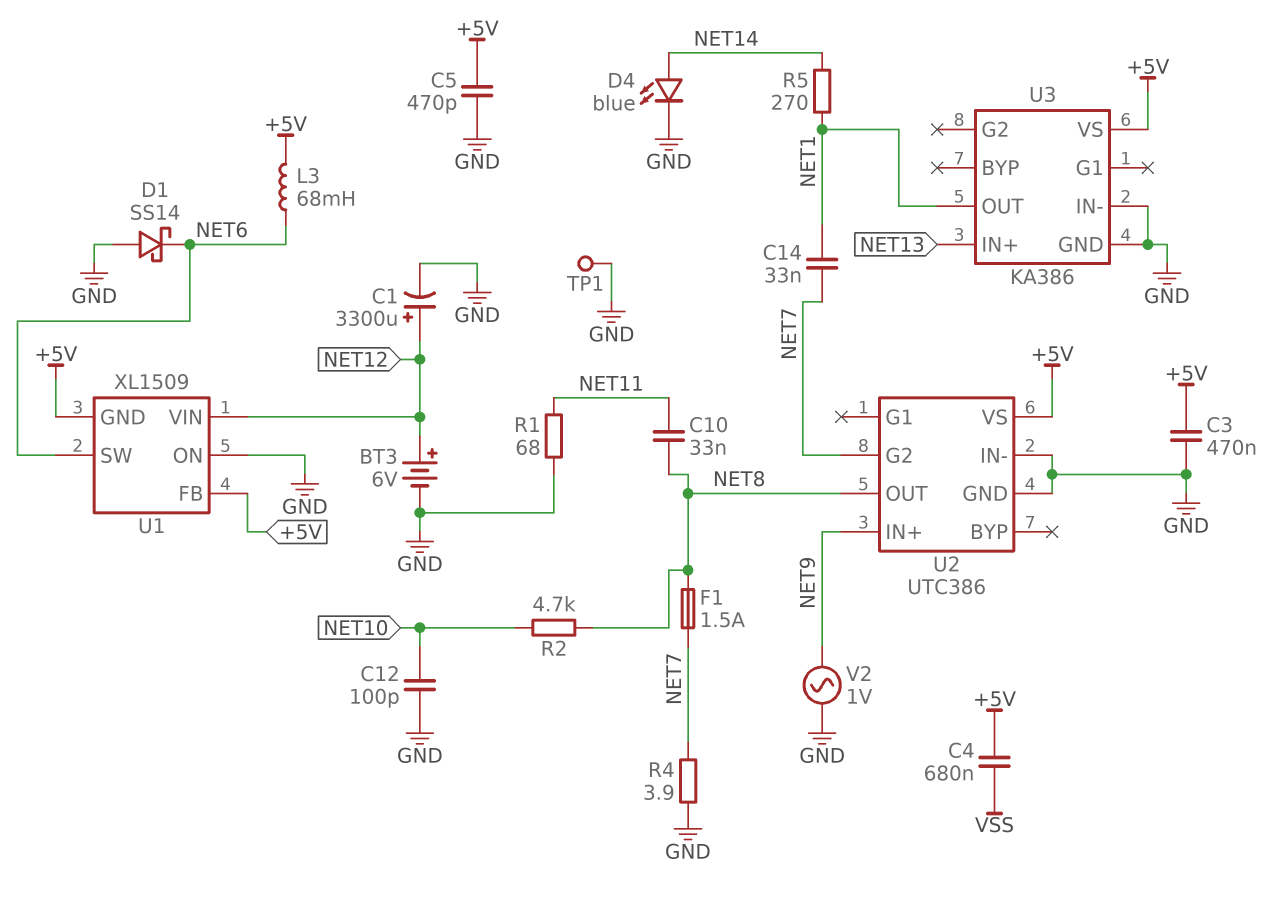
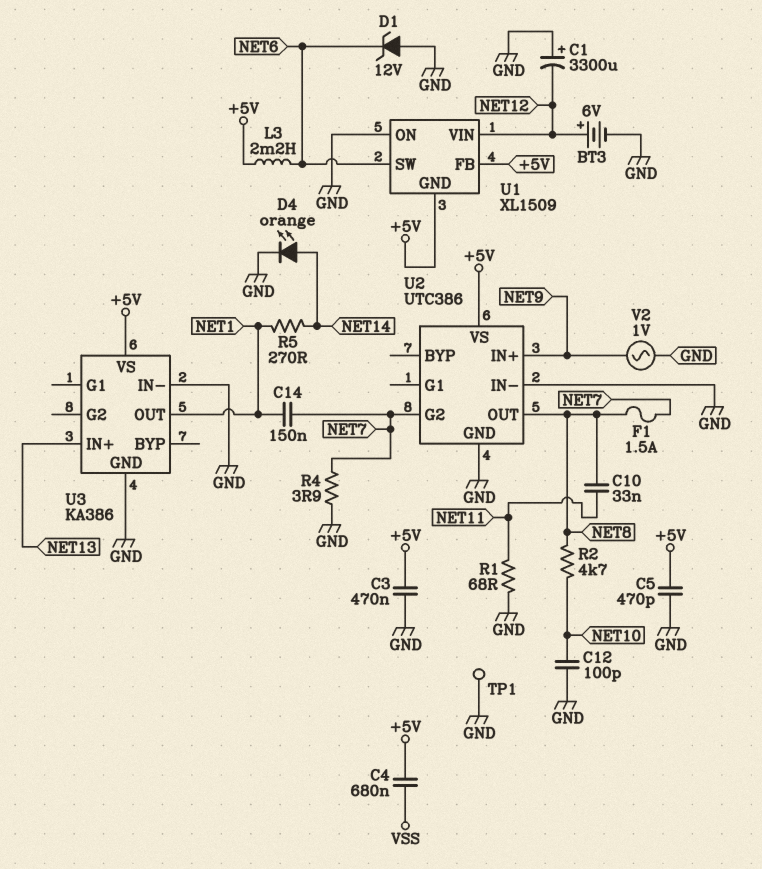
C1: 3300uF (plus NET12, minus GND) -> 3300uF (plus GND, minus NET12)
C14: 33nF (NET1, NET7) -> 150nF (NET1, NET7)
D1: schottky SS14 (A GND, K NET6) -> zener 12V (A GND, K NET6)
D4: LED blue (A NET14, K GND) -> LED orange (A NET14, K GND)
L3: 68mH (+5V, NET6) -> 2.2mH (+5V, NET6)

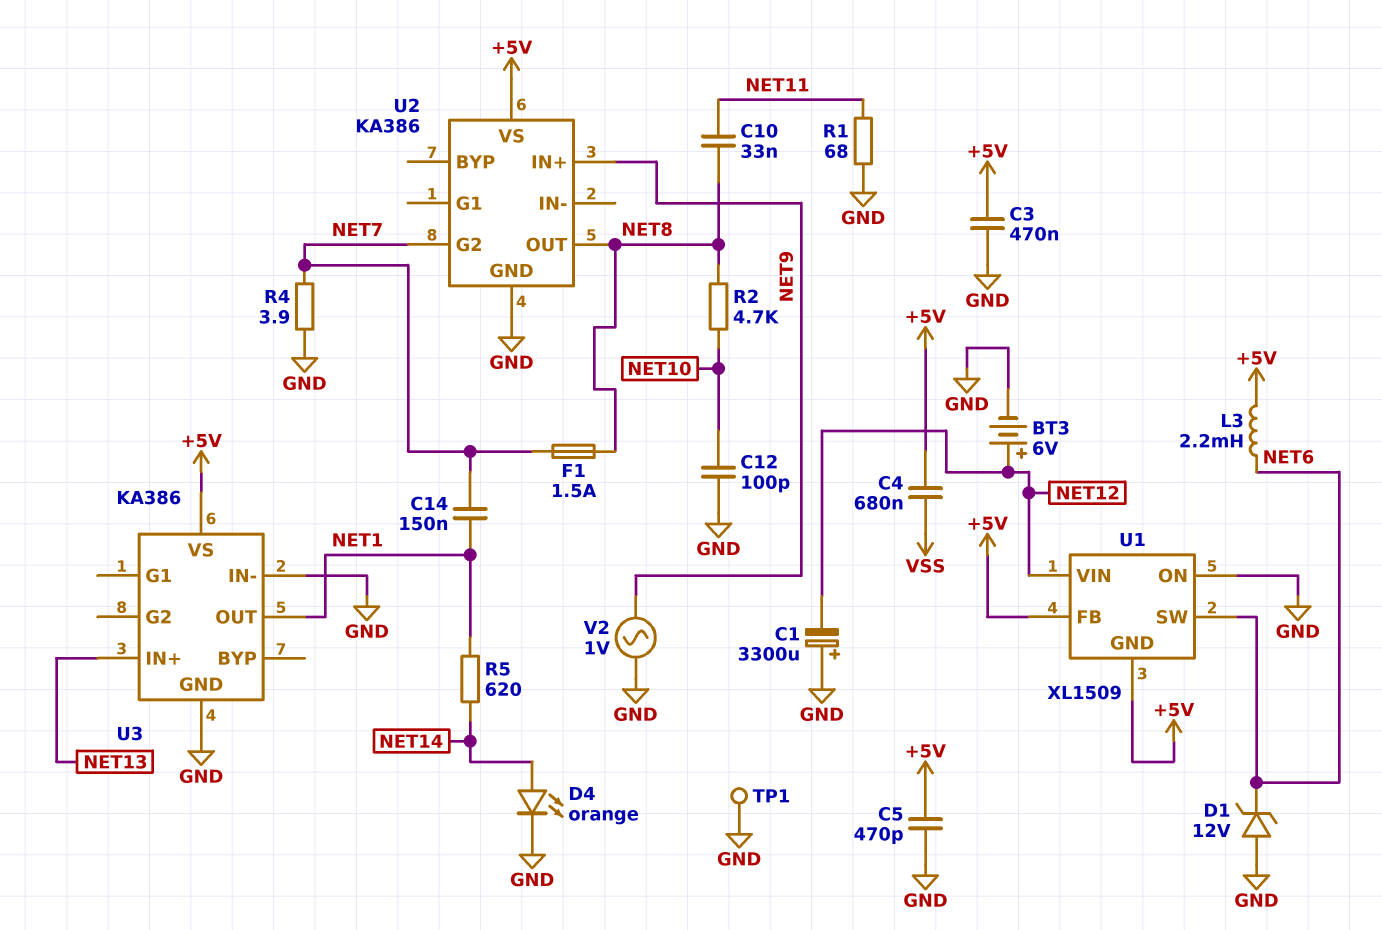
R5: 270 (NET1, NET14) -> 620 (NET1, NET14)
U2: UTC386 -> KA386
U2 pin IN-: GND -> none

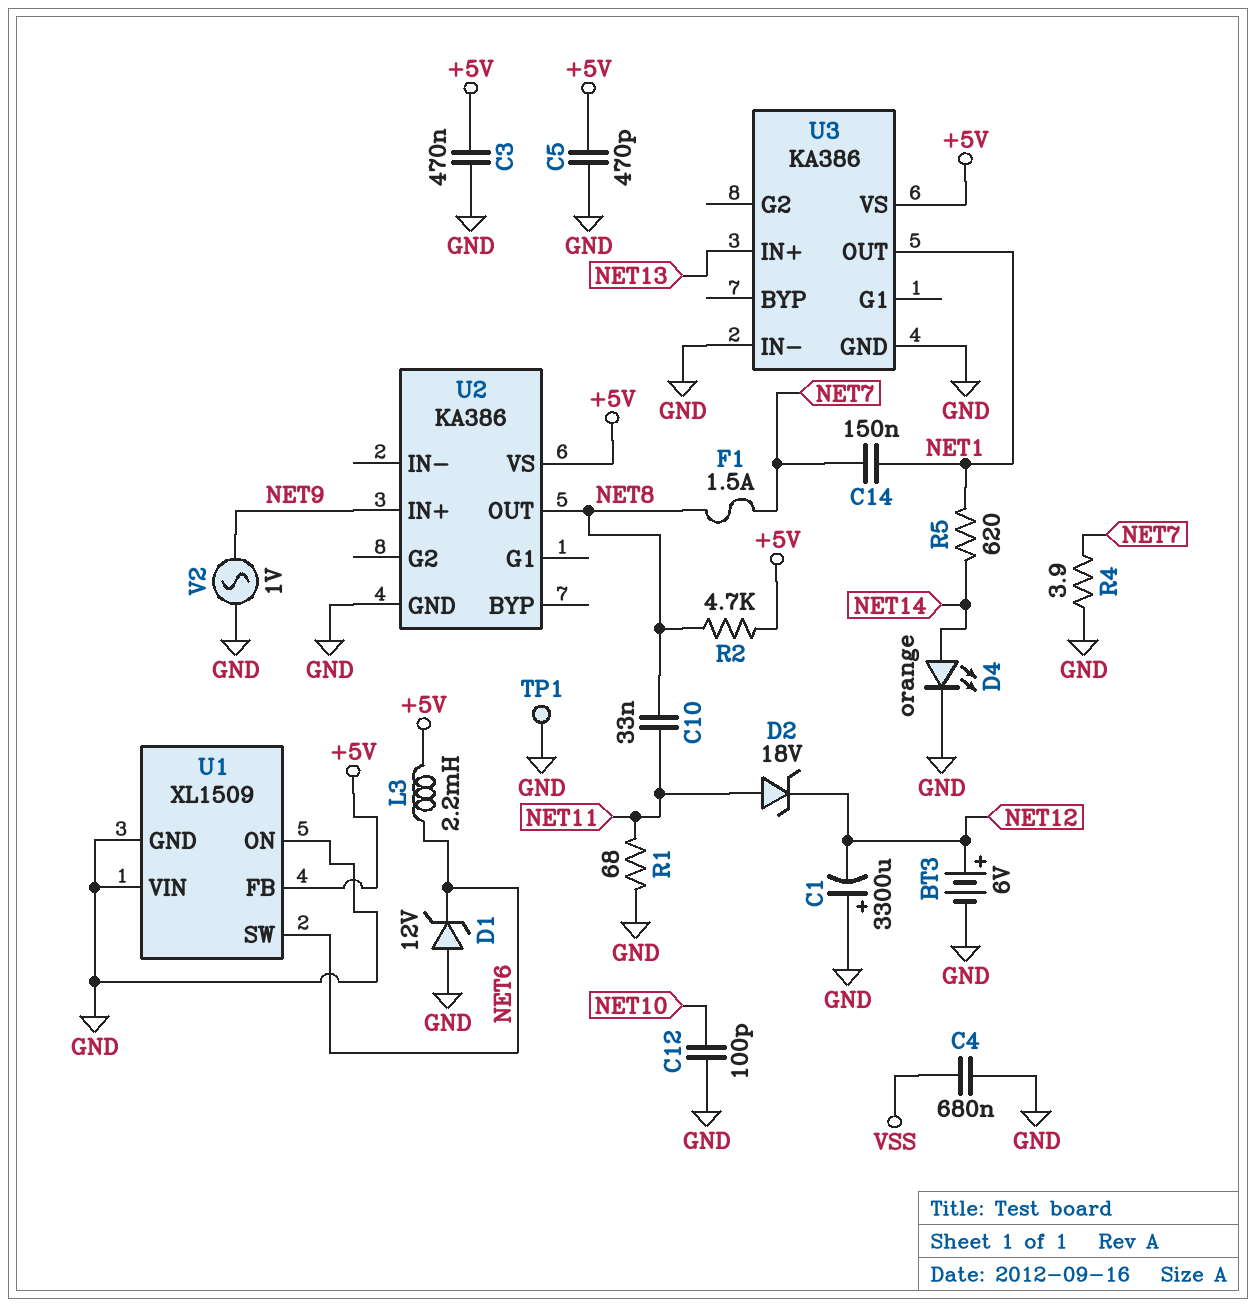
C4: 680nF (+5V, VSS) -> 680nF (GND, VSS)
D2: none -> zener 18V (A NET11, K NET12)
R2: 4.7k (NET8, NET10) -> 4.7k (+5V, NET8)
U1 pin GND: +5V -> GND
U1 pin VIN: NET12 -> GND
U2 pin G2: NET7 -> none

